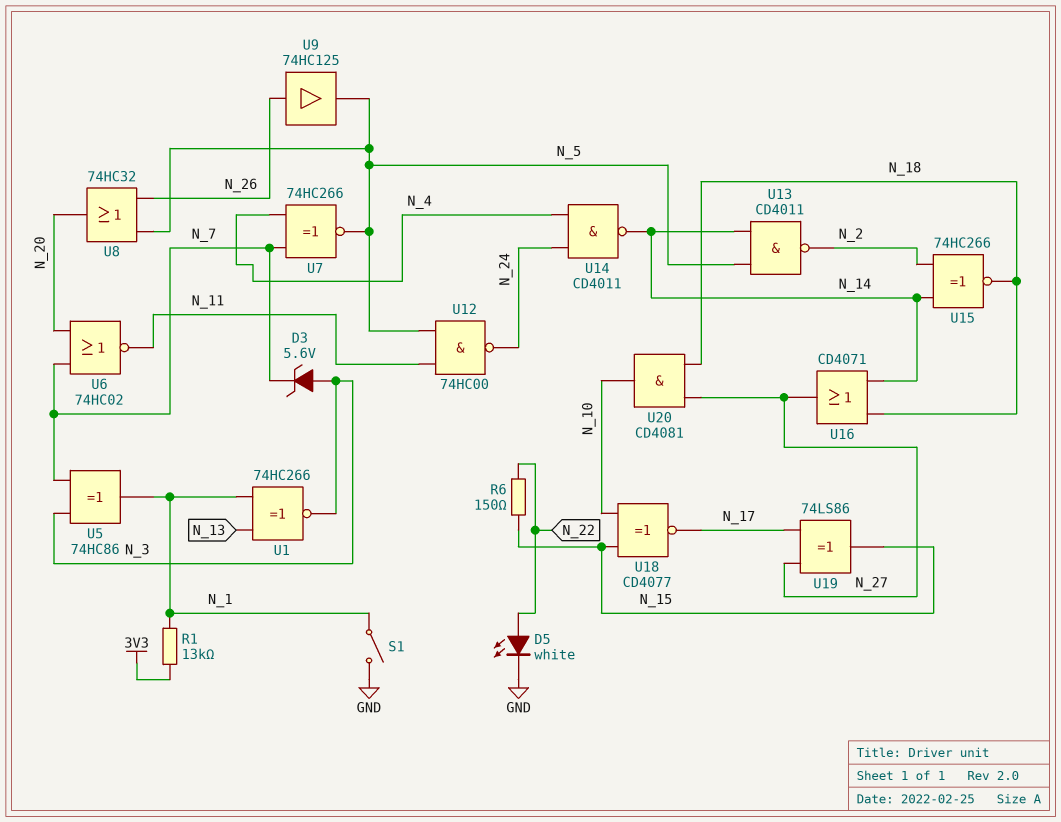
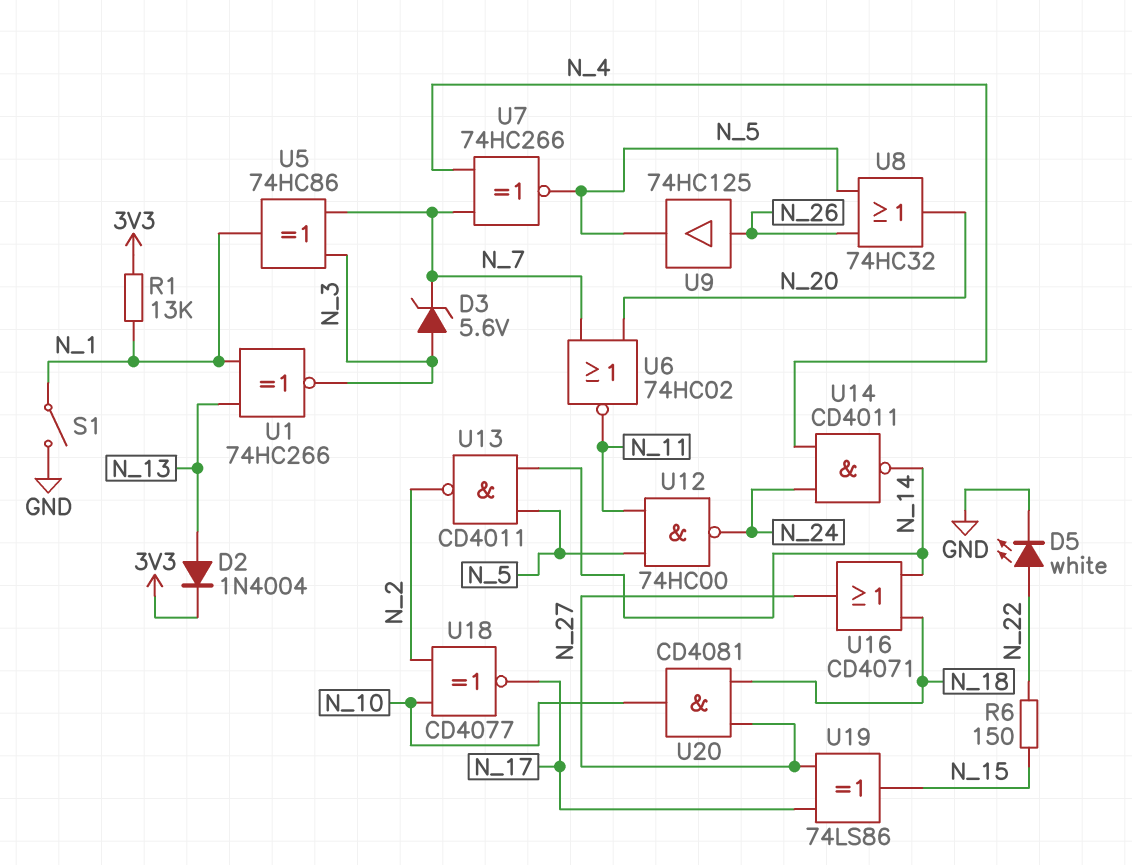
D2: none -> diode 1N4004 (A N_13, K 3V3)
U15: XNOR 74HC266 (in N_2, in N_14, out N_18) -> none
U18: XNOR CD4077 (in N_10, in N_15, out N_17) -> XNOR CD4077 (in N_2, in N_10, out N_17)

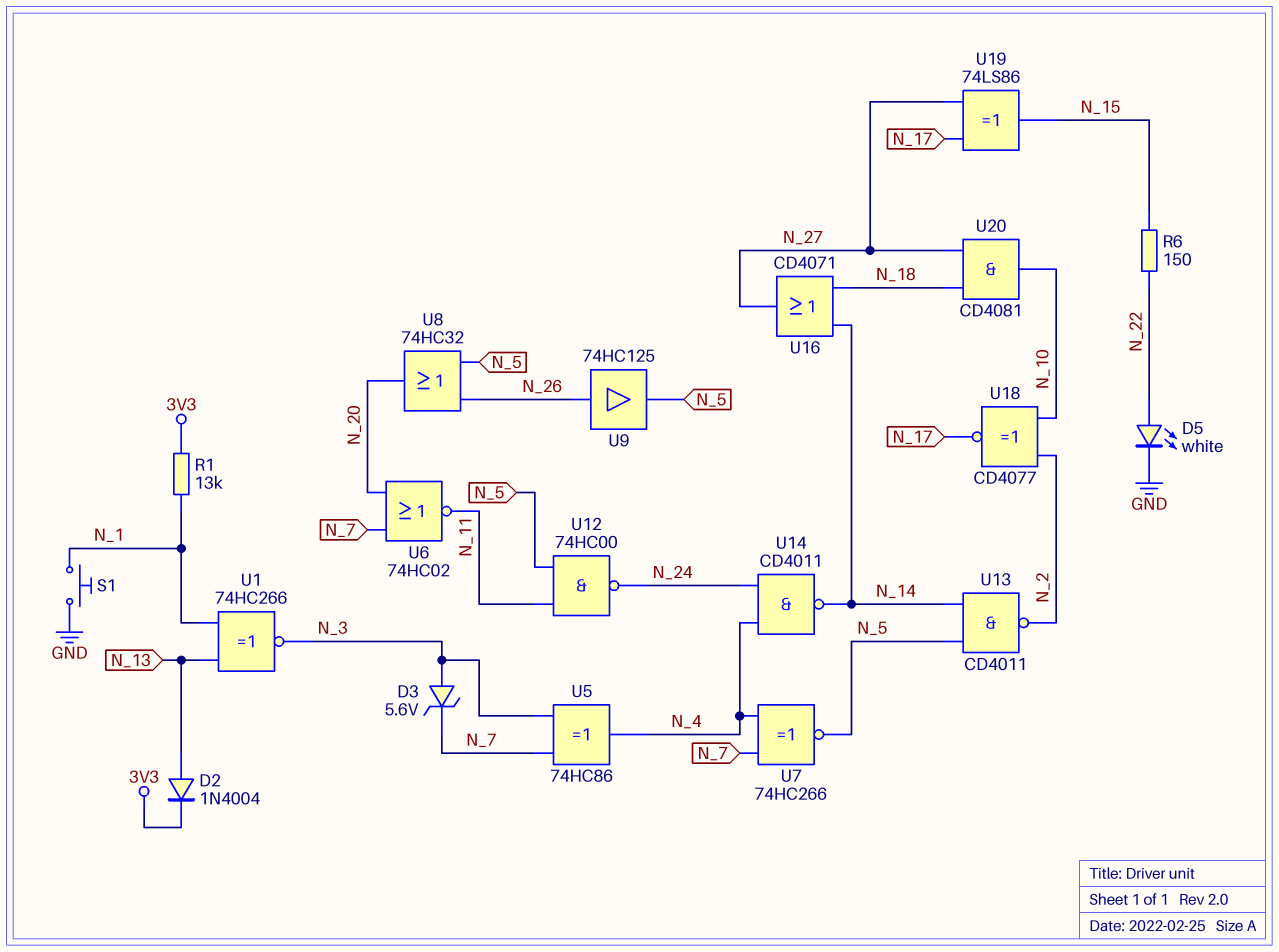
S1: switch (GND, N_1) -> button (GND, N_1)
U5: XOR 74HC86 (in N_3, in N_7, out N_1) -> XOR 74HC86 (in N_3, in N_7, out N_4)

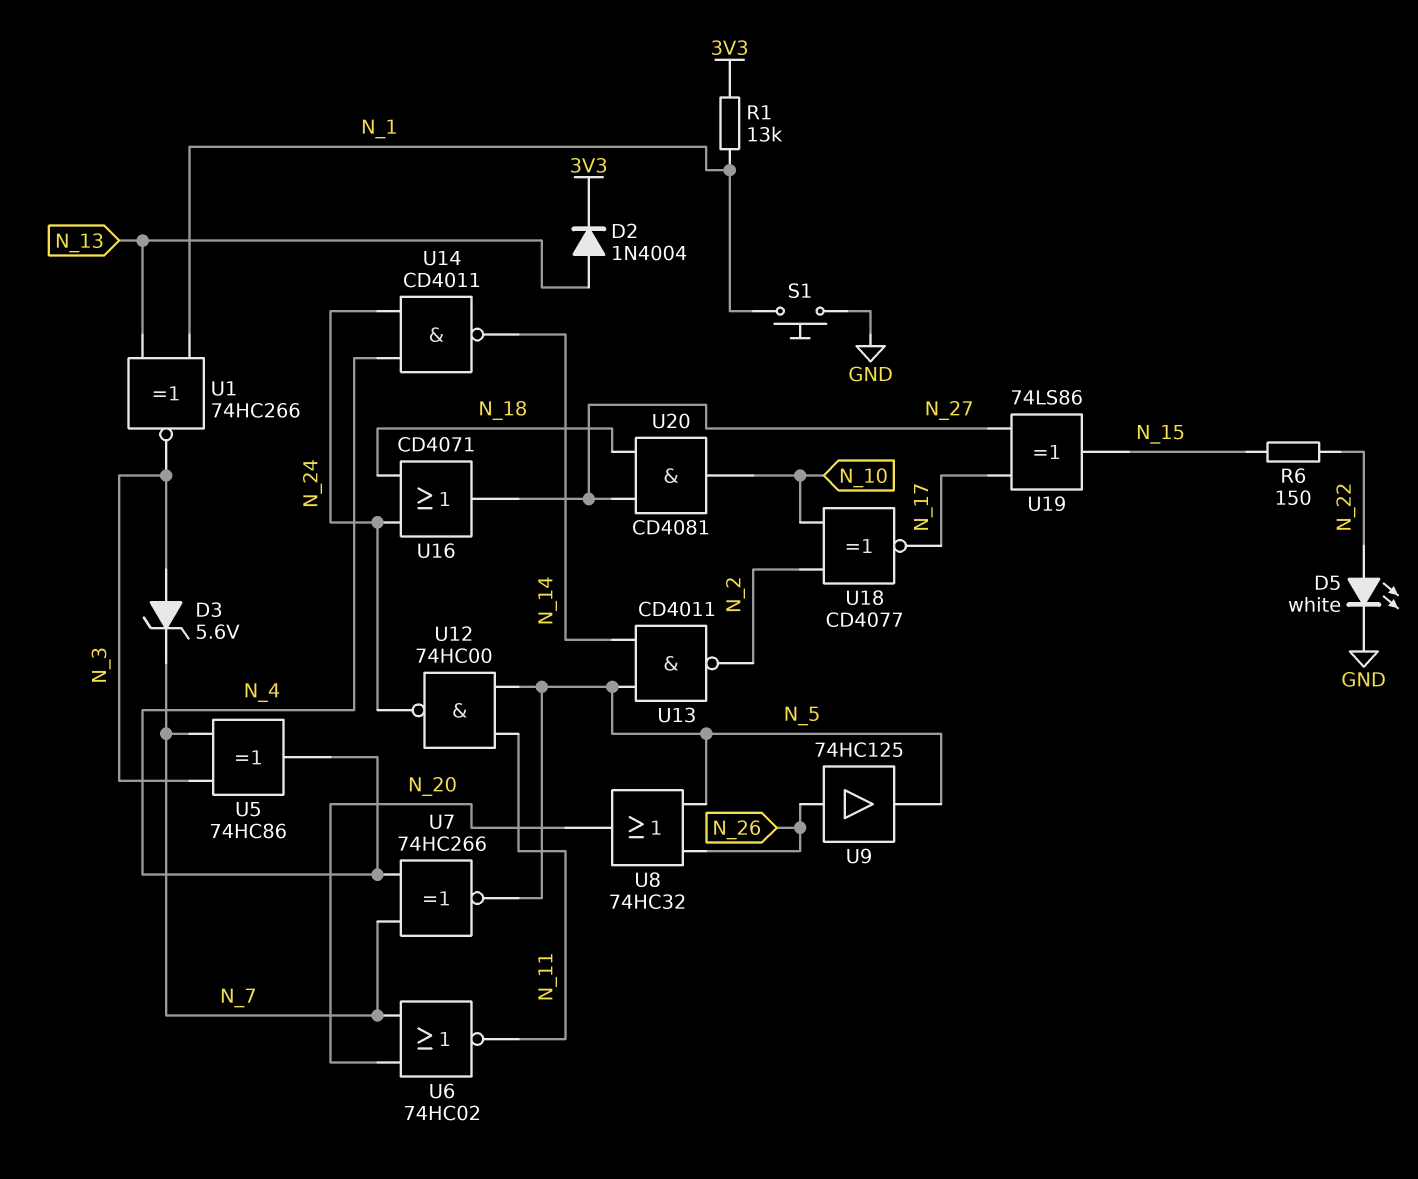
U16: OR CD4071 (in N_14, in N_18, out N_27) -> OR CD4071 (in N_18, in N_24, out N_27)

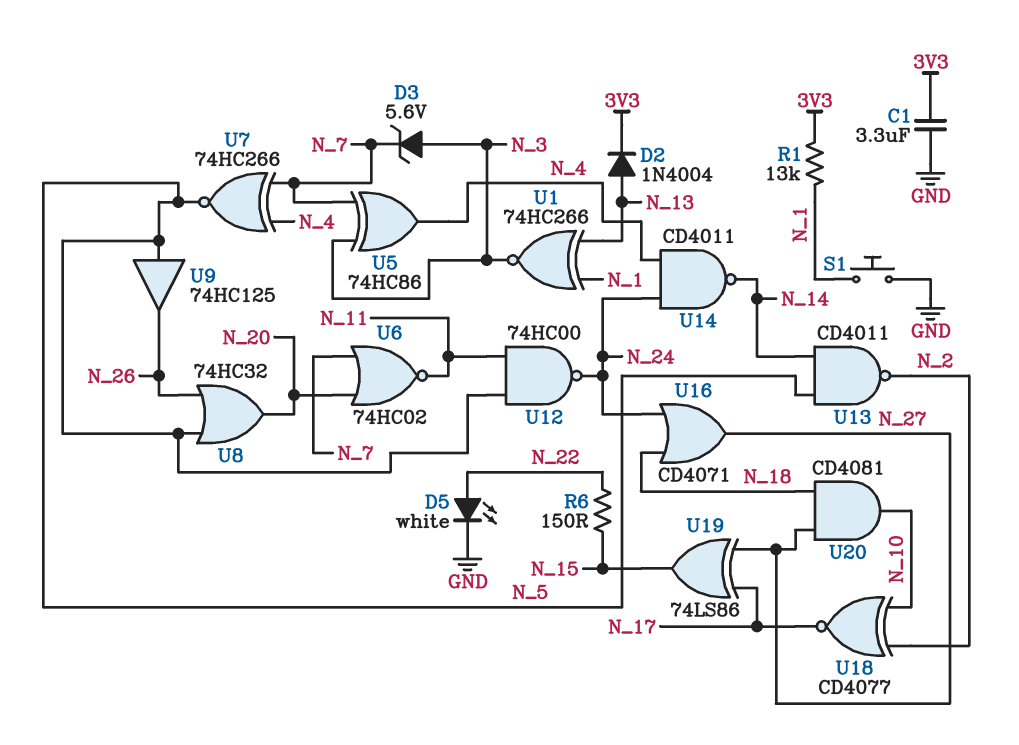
C1: none -> 3.3uF (3V3, GND)
U9: buffer 74HC125 (in N_26, out N_5) -> buffer 74HC125 (in N_5, out N_26)

